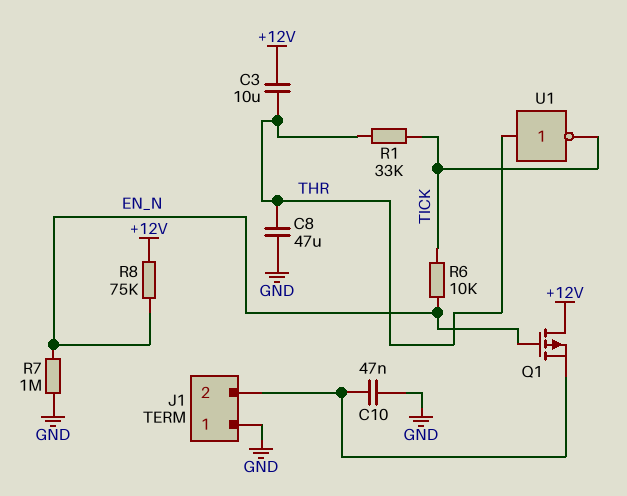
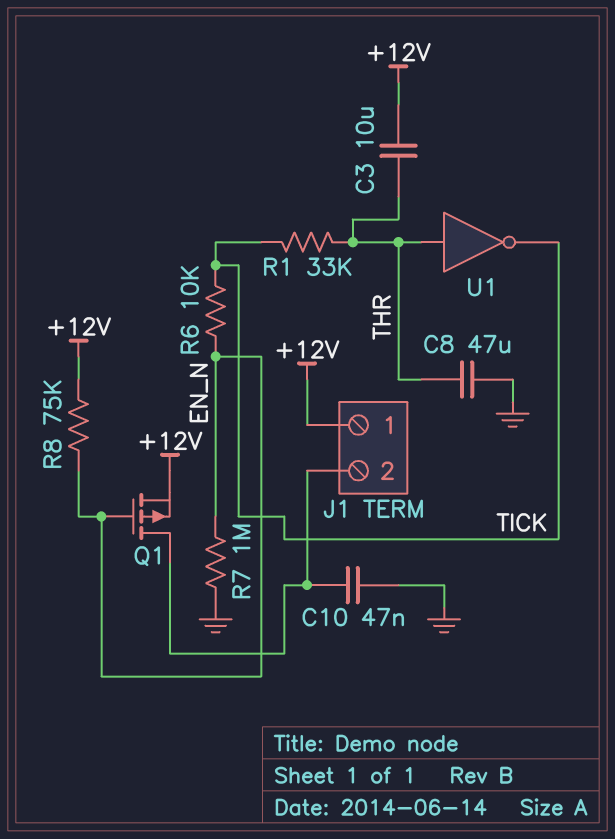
J1 pin 1: GND -> +12V
Q1: PMOS (G EN_N, D +12V, S J1/2) -> PMOS (G EN_N, D J1/2, S +12V)

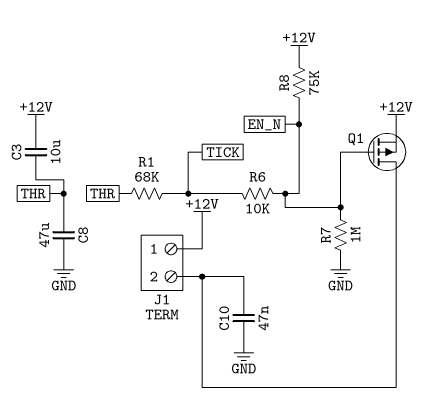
R1: 33k (THR, TICK) -> 68k (THR, TICK)
U1: NOT (in THR, out TICK) -> none

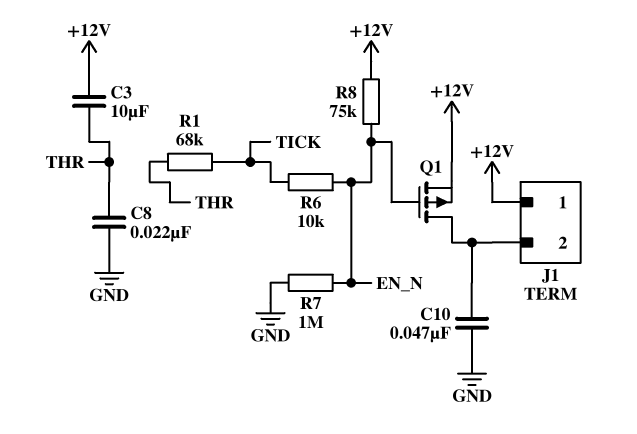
C8: 47uF (GND, THR) -> 22nF (GND, THR)

